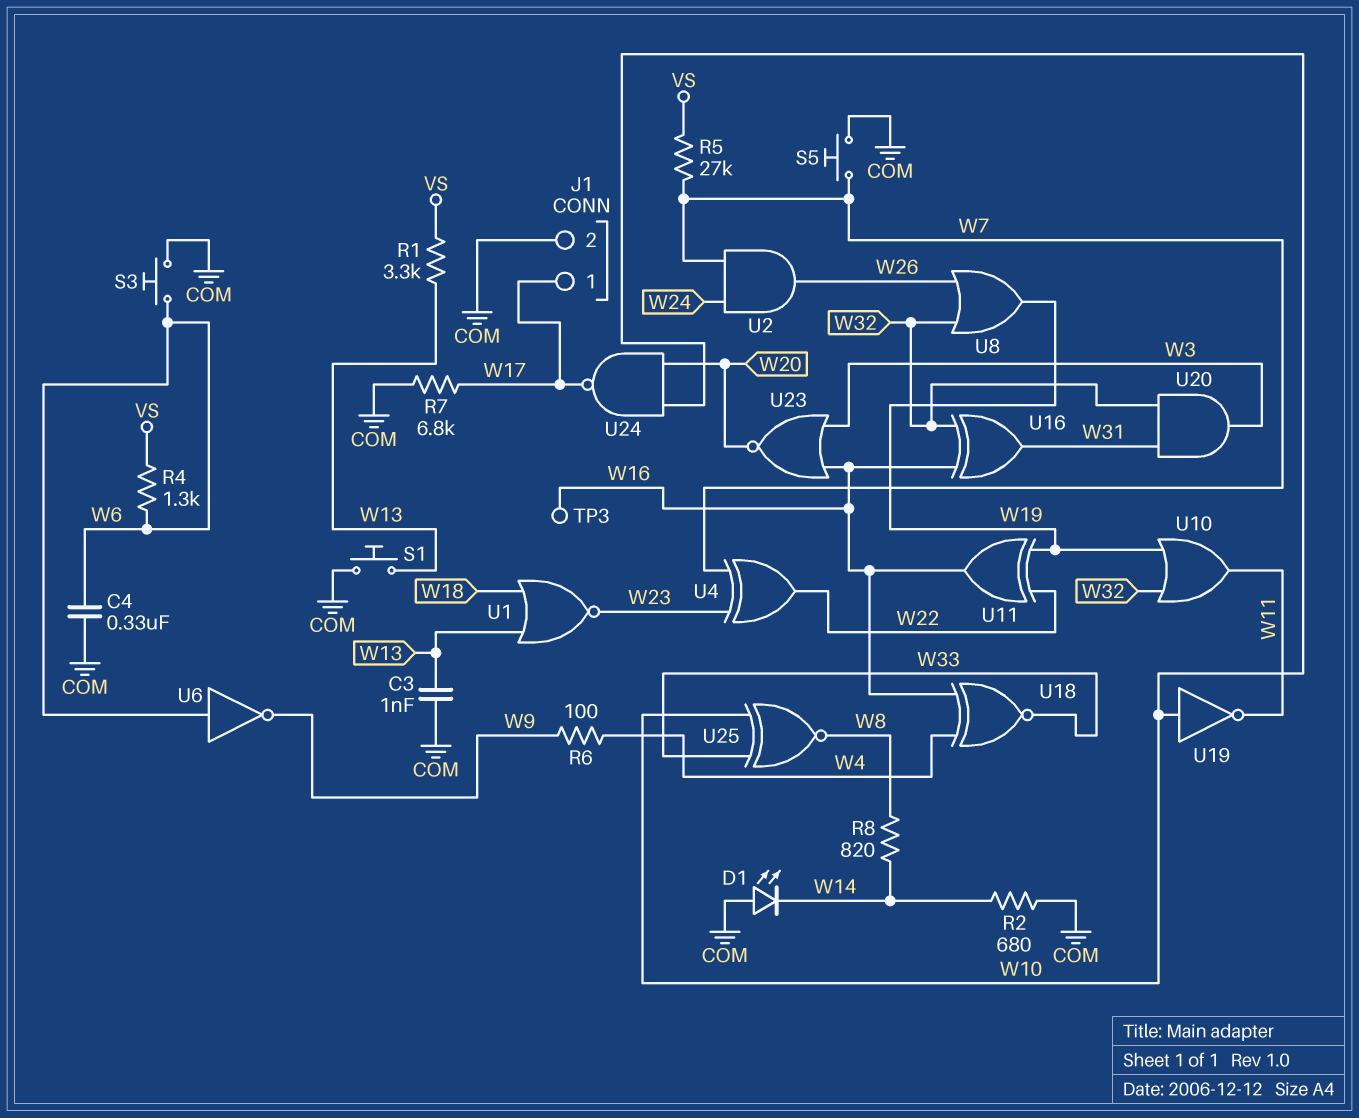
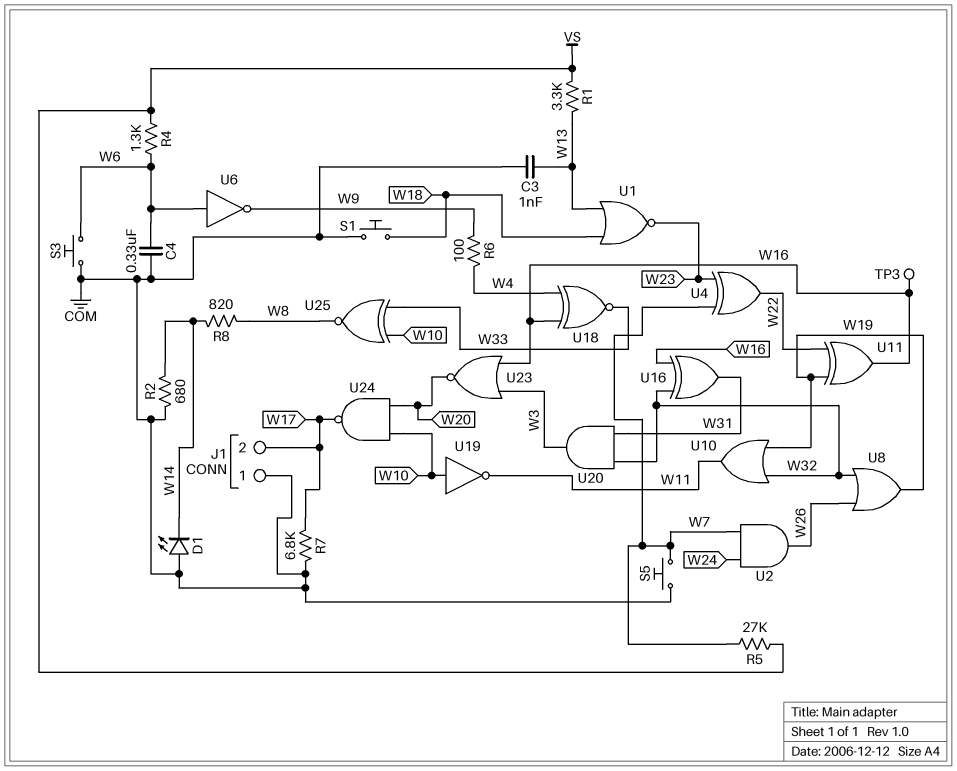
J1 pin 1: W17 -> COM
J1 pin 2: COM -> W17
S1: button (COM, W13) -> button (COM, W18)

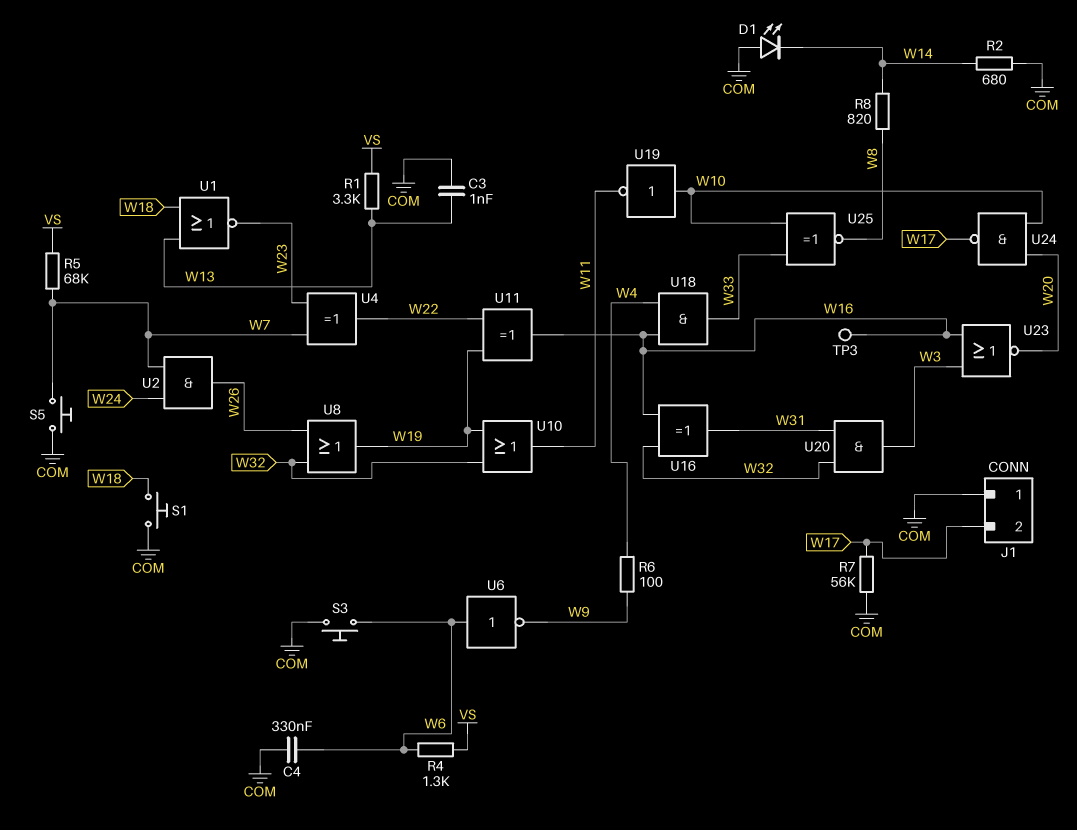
R5: 27k (VS, W7) -> 68k (VS, W7)
R7: 6.8k (COM, W17) -> 56k (COM, W17)
U18: XNOR (in W4, in W16, out W33) -> AND (in W4, in W16, out W33)

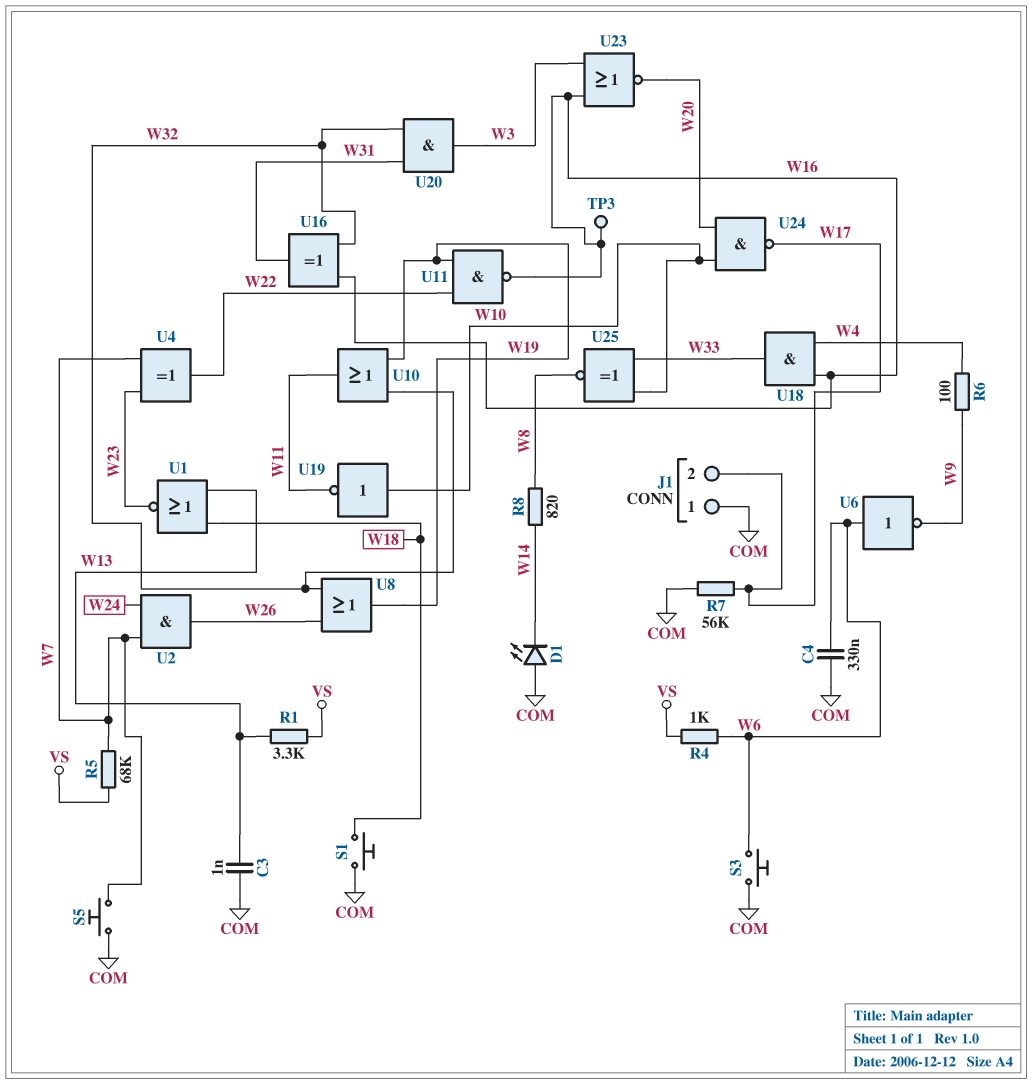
R2: 680 (COM, W14) -> none
R4: 1.3k (VS, W6) -> 1k (VS, W6)
U11: XOR (in W19, in W22, out W16) -> NAND (in W19, in W22, out W16)

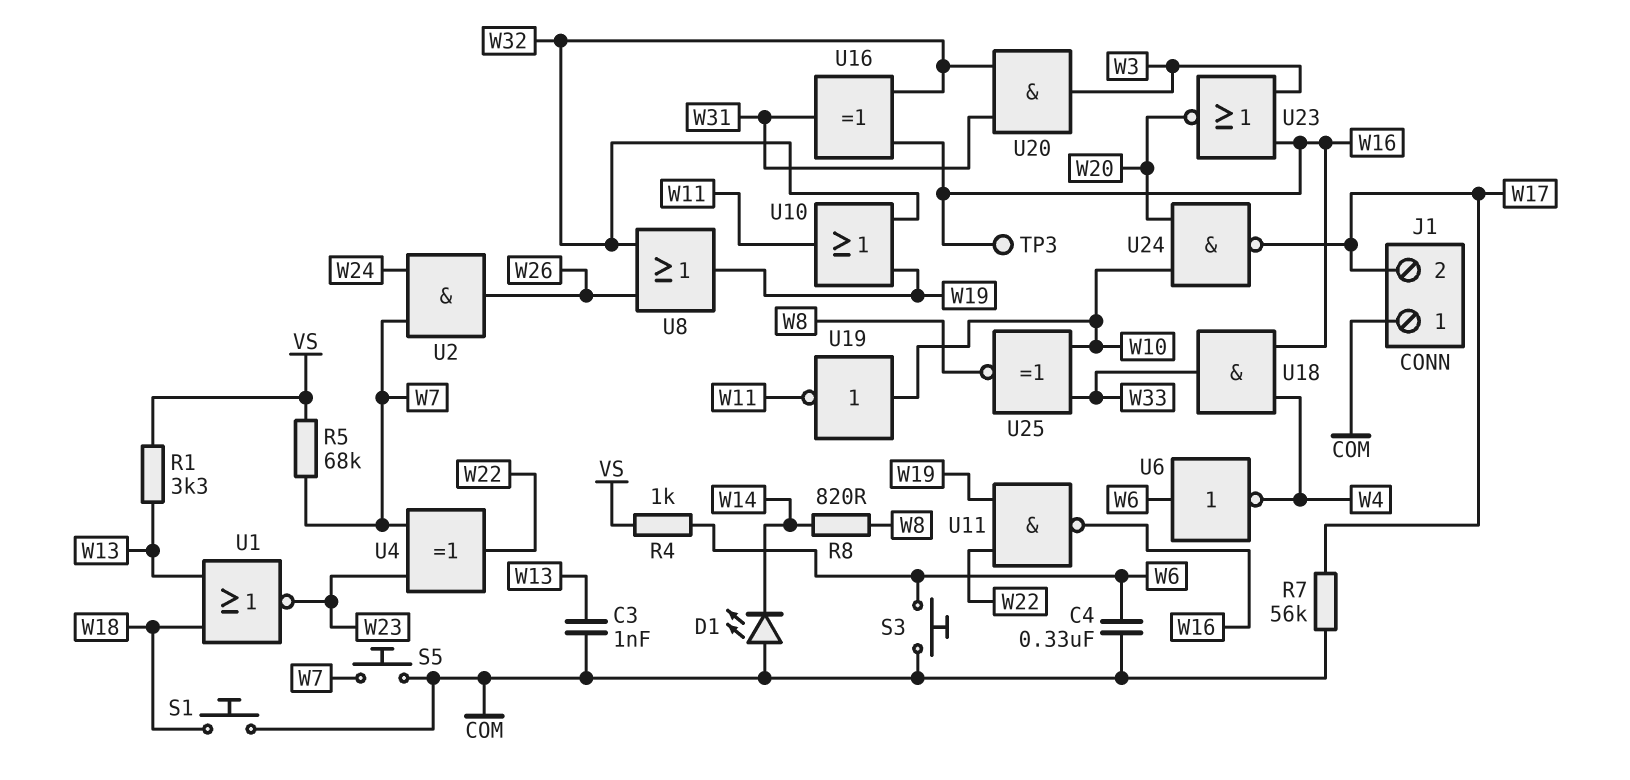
R6: 100 (W4, W9) -> none
U6: NOT (in W6, out W9) -> NOT (in W6, out W4)

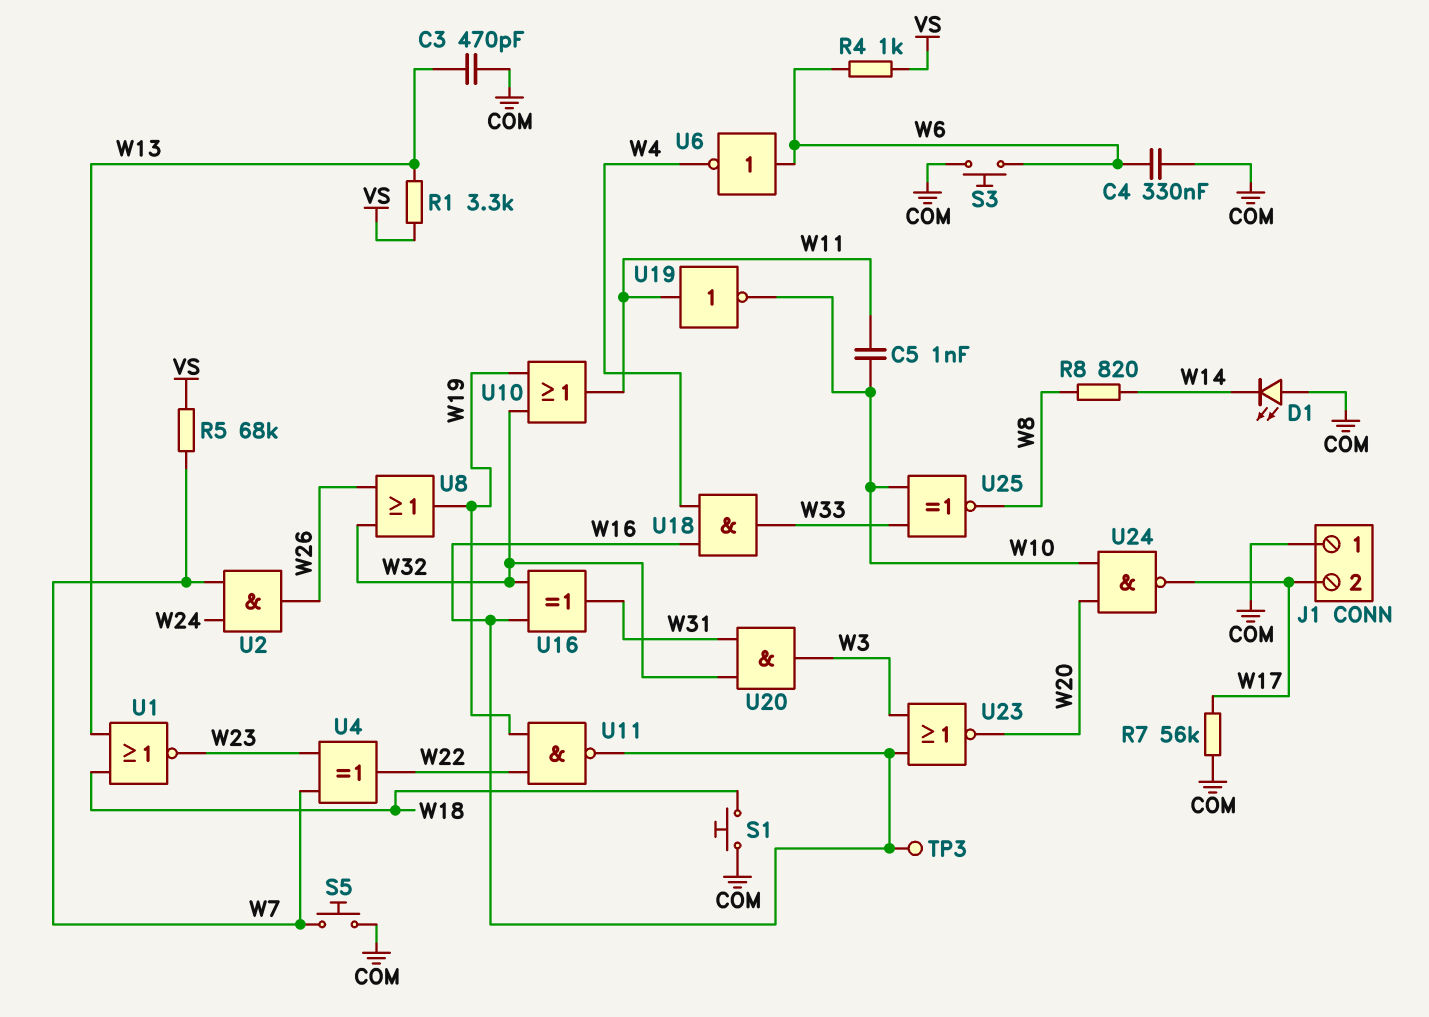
C3: 1nF (COM, W13) -> 470pF (COM, W13)
C5: none -> 1nF (W10, W11)
U19: NOT (in W10, out W11) -> NOT (in W11, out W10)

